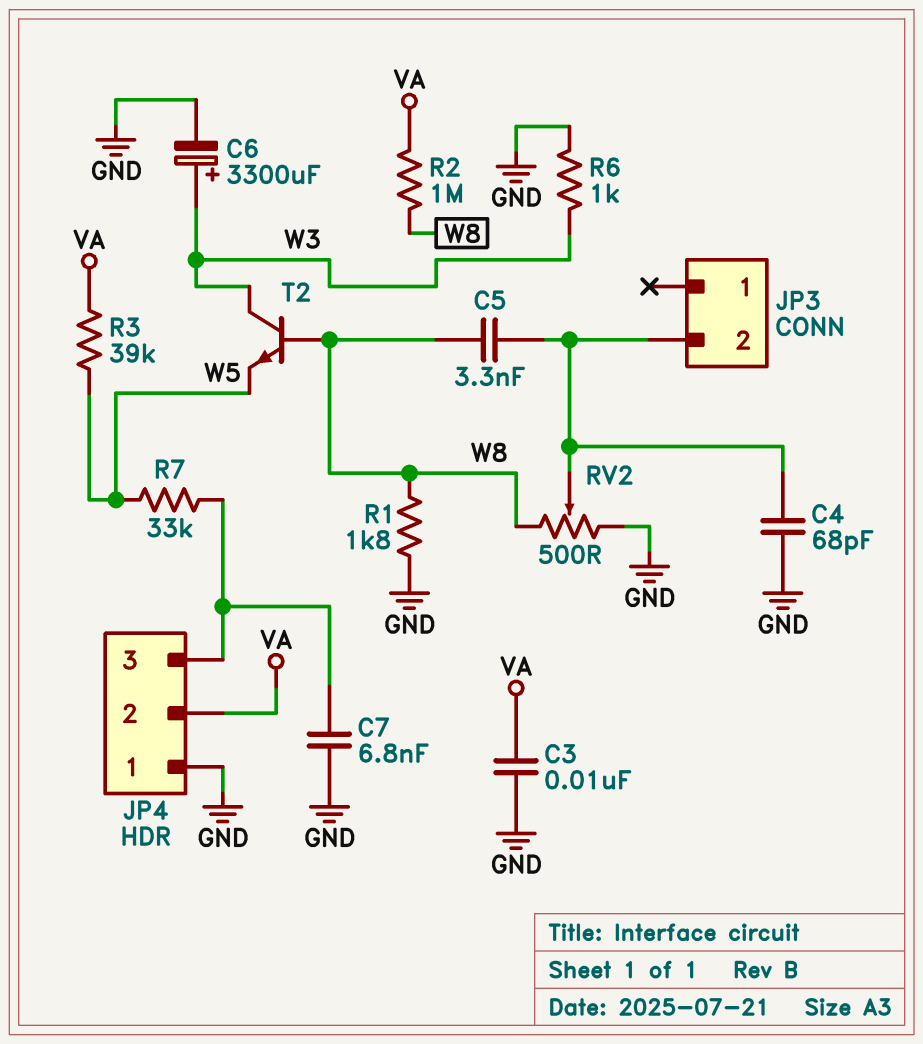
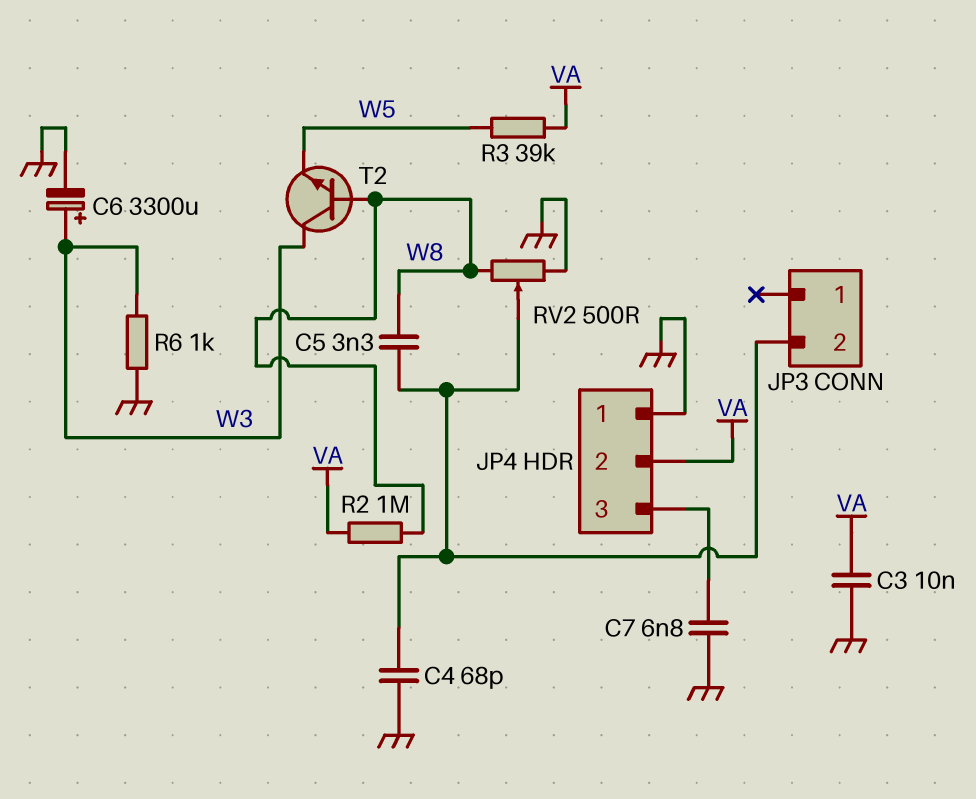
R1: 1.8k (GND, W8) -> none
R7: 33k (JP4/3, W5) -> none

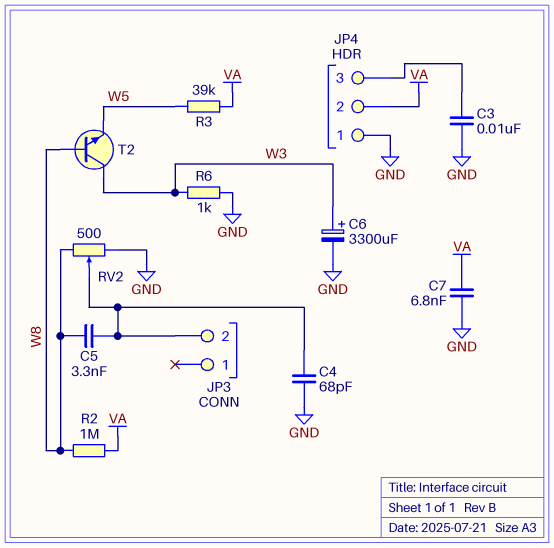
C3: 10nF (GND, VA) -> 10nF (GND, JP4/3)
C7: 6.8nF (GND, JP4/3) -> 6.8nF (GND, VA)

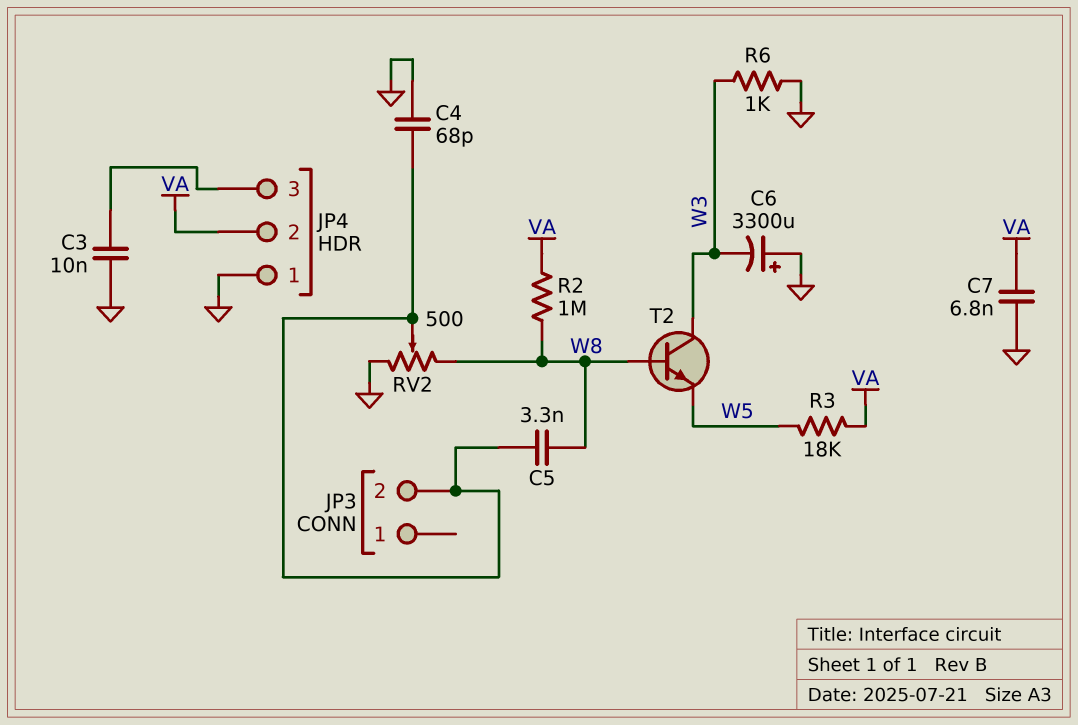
C6: 3300uF (plus W3, minus GND) -> 3300uF (plus GND, minus W3)
R3: 39k (VA, W5) -> 18k (VA, W5)

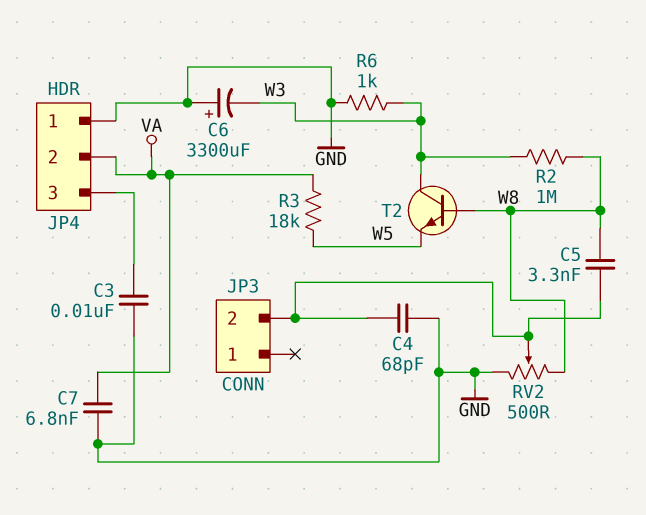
R2: 1M (VA, W8) -> 1M (W3, W8)

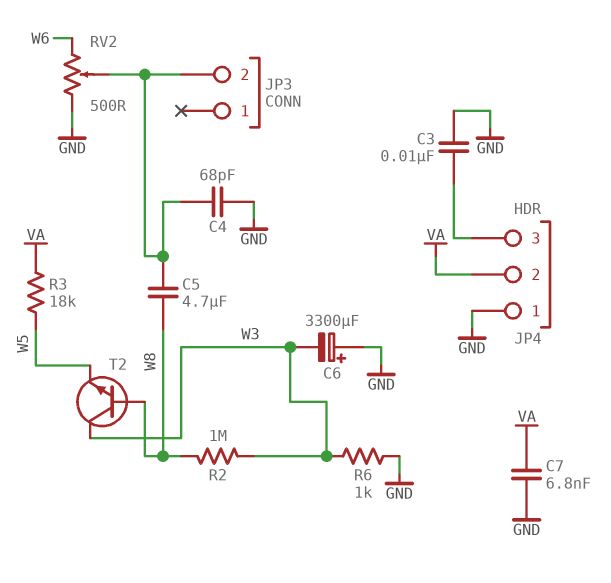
C5: 3.3nF (JP3/2, W8) -> 4.7uF (JP3/2, W8)
RV2: 500 (GND, W8, wiper JP3/2) -> 500 (GND, W6, wiper JP3/2)

